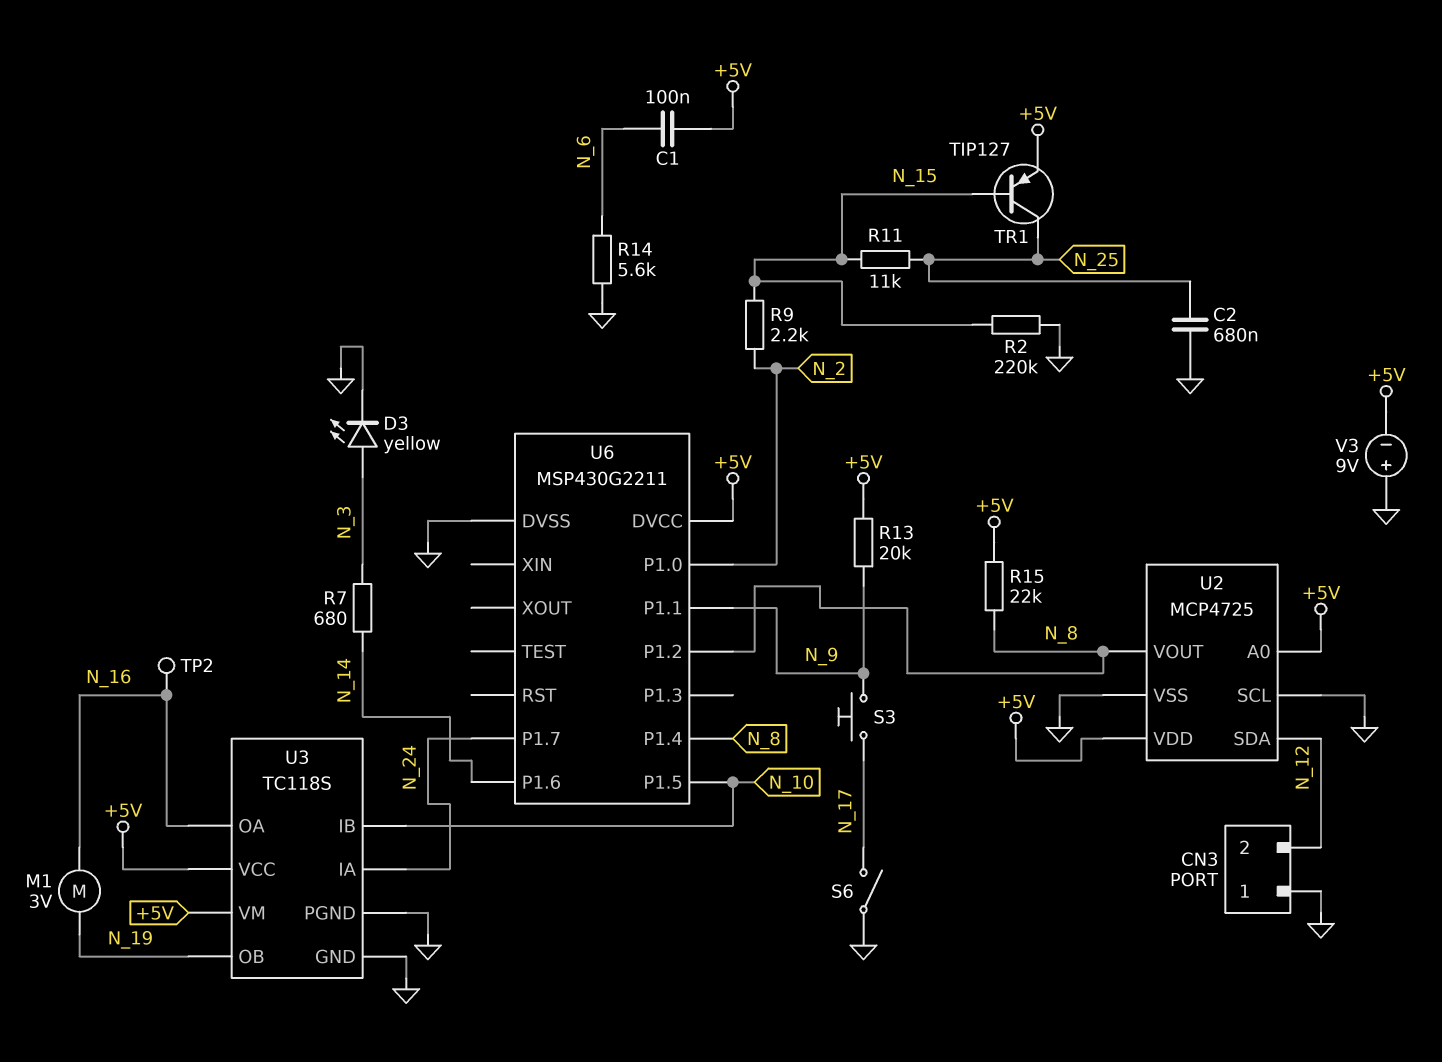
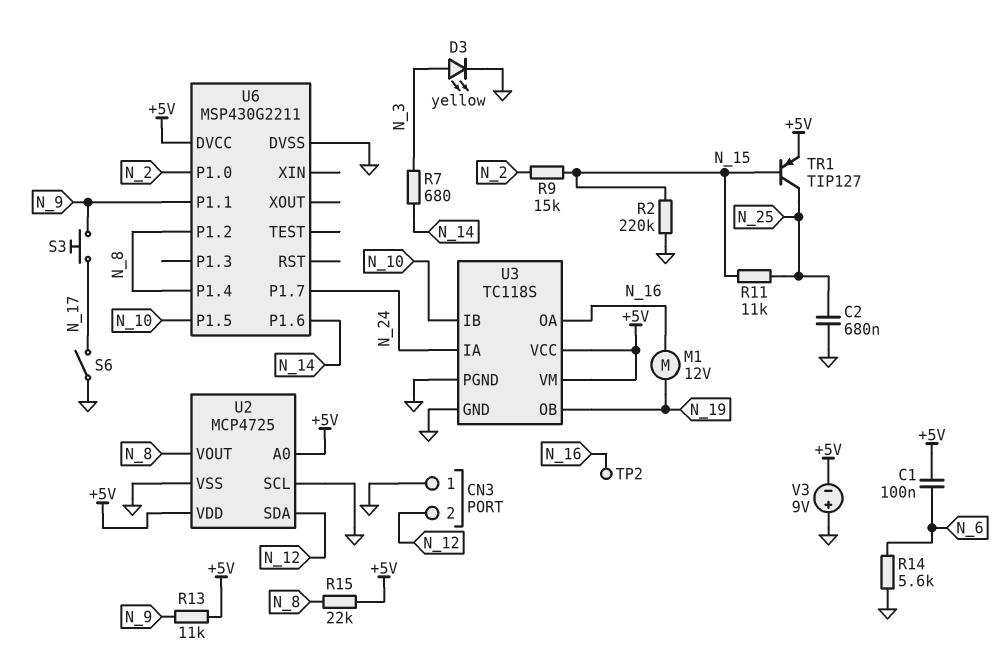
M1: motor 3V (N_16, N_19) -> motor 12V (N_16, N_19)
R9: 2.2k (N_2, N_15) -> 15k (N_2, N_15)
R13: 20k (+5V, N_9) -> 11k (+5V, N_9)

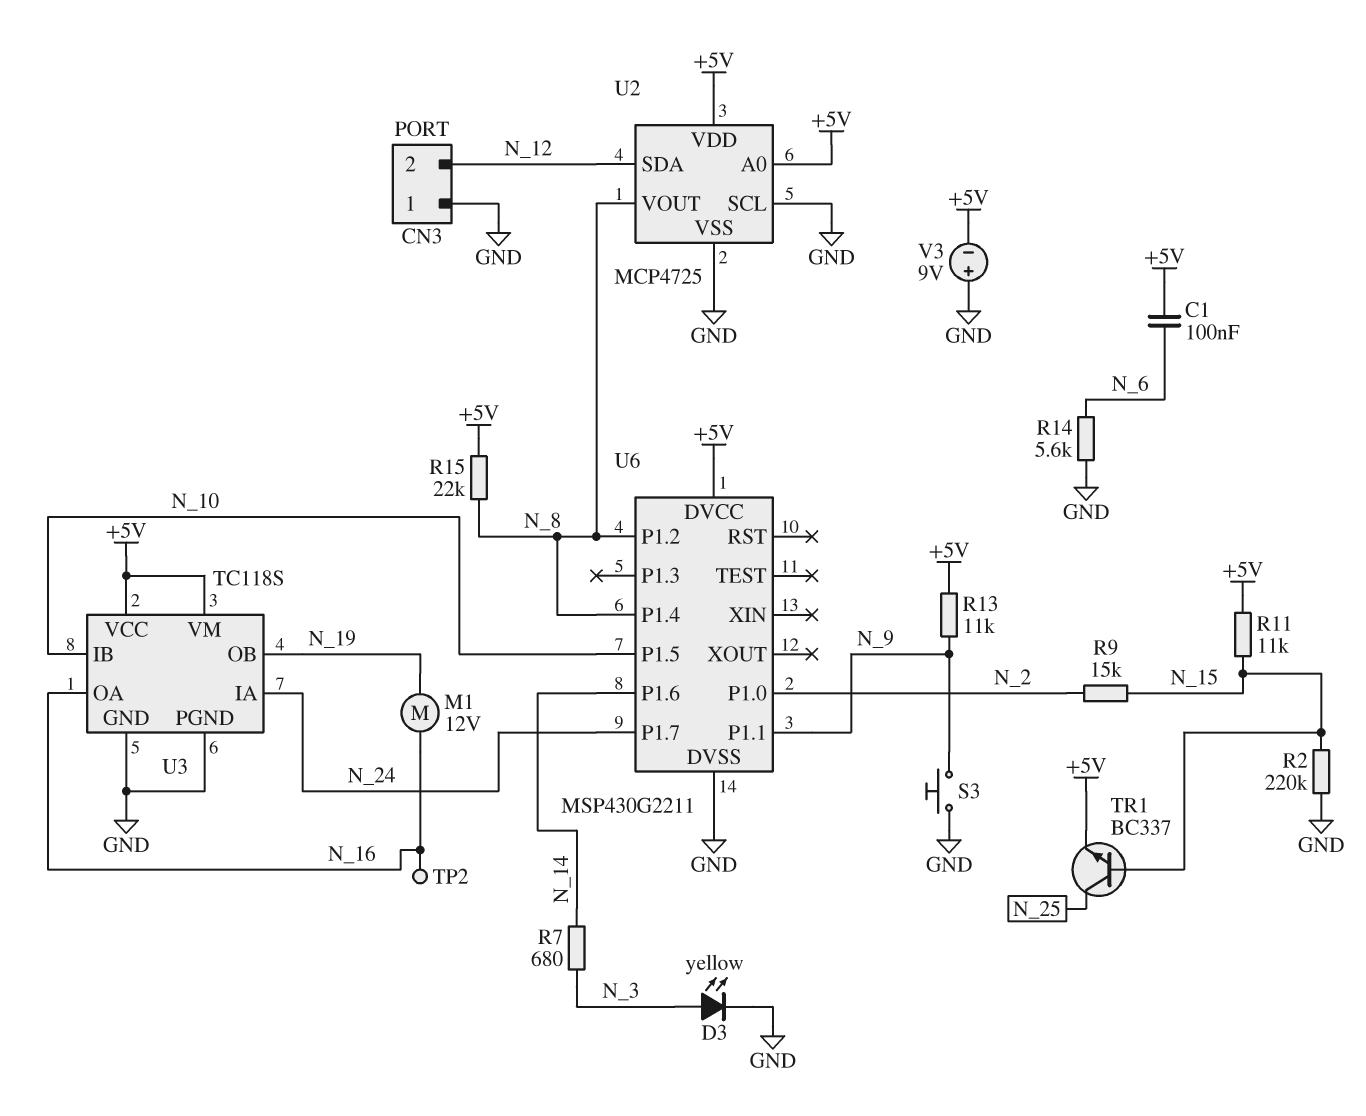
C2: 680nF (GND, N_25) -> none
R11: 11k (N_15, N_25) -> 11k (+5V, N_15)
S3: button (N_9, N_17) -> button (GND, N_9)
S6: switch (GND, N_17) -> none
TR1: PNP TIP127 (B N_15, C N_25, E +5V) -> NPN BC337 (B N_15, C N_25, E +5V)

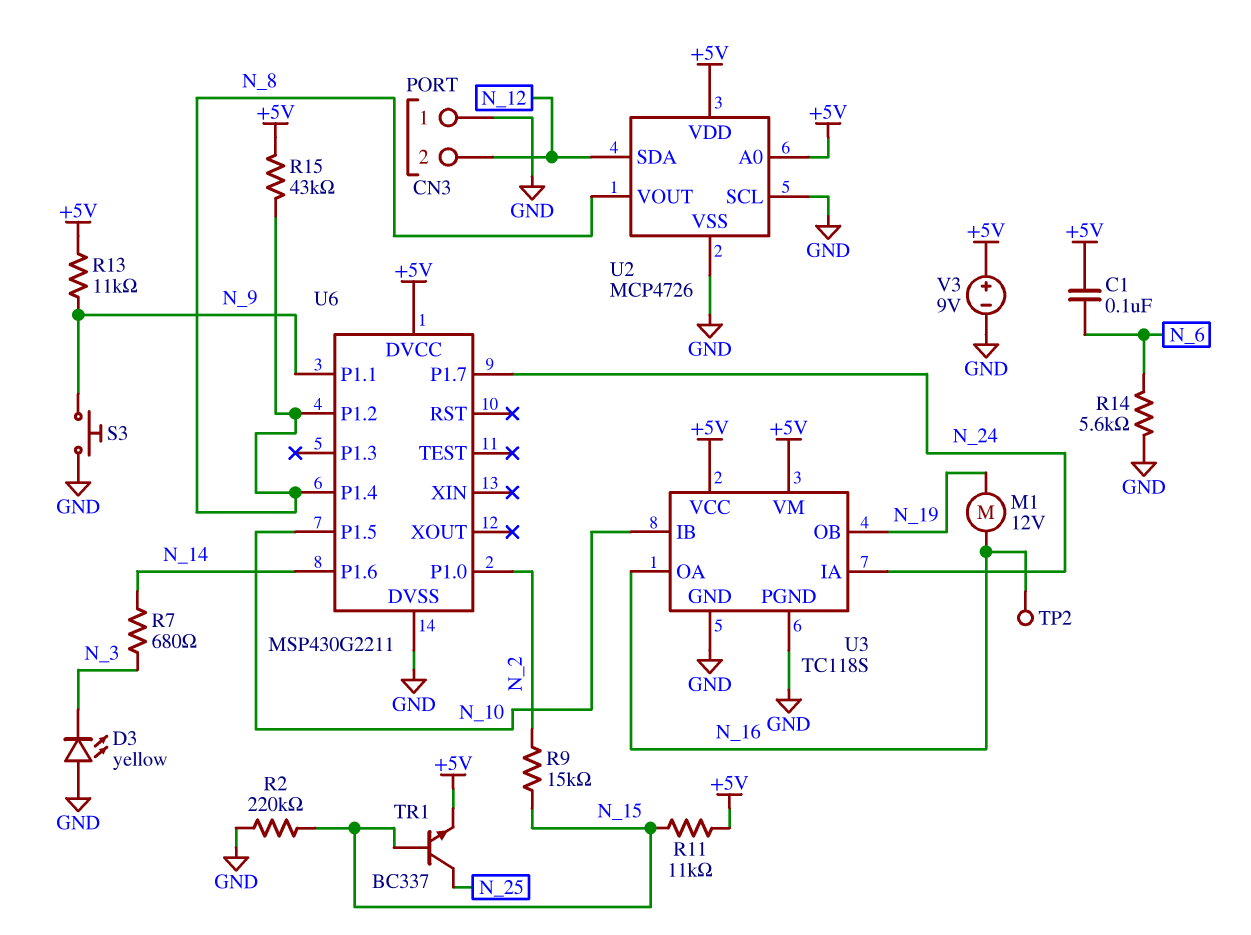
D3: LED yellow (A N_3, K GND) -> LED yellow (A GND, K N_3)
R15: 22k (+5V, N_8) -> 43k (+5V, N_8)
U2: MCP4725 -> MCP4726
V3: 9V (plus GND, minus +5V) -> 9V (plus +5V, minus GND)

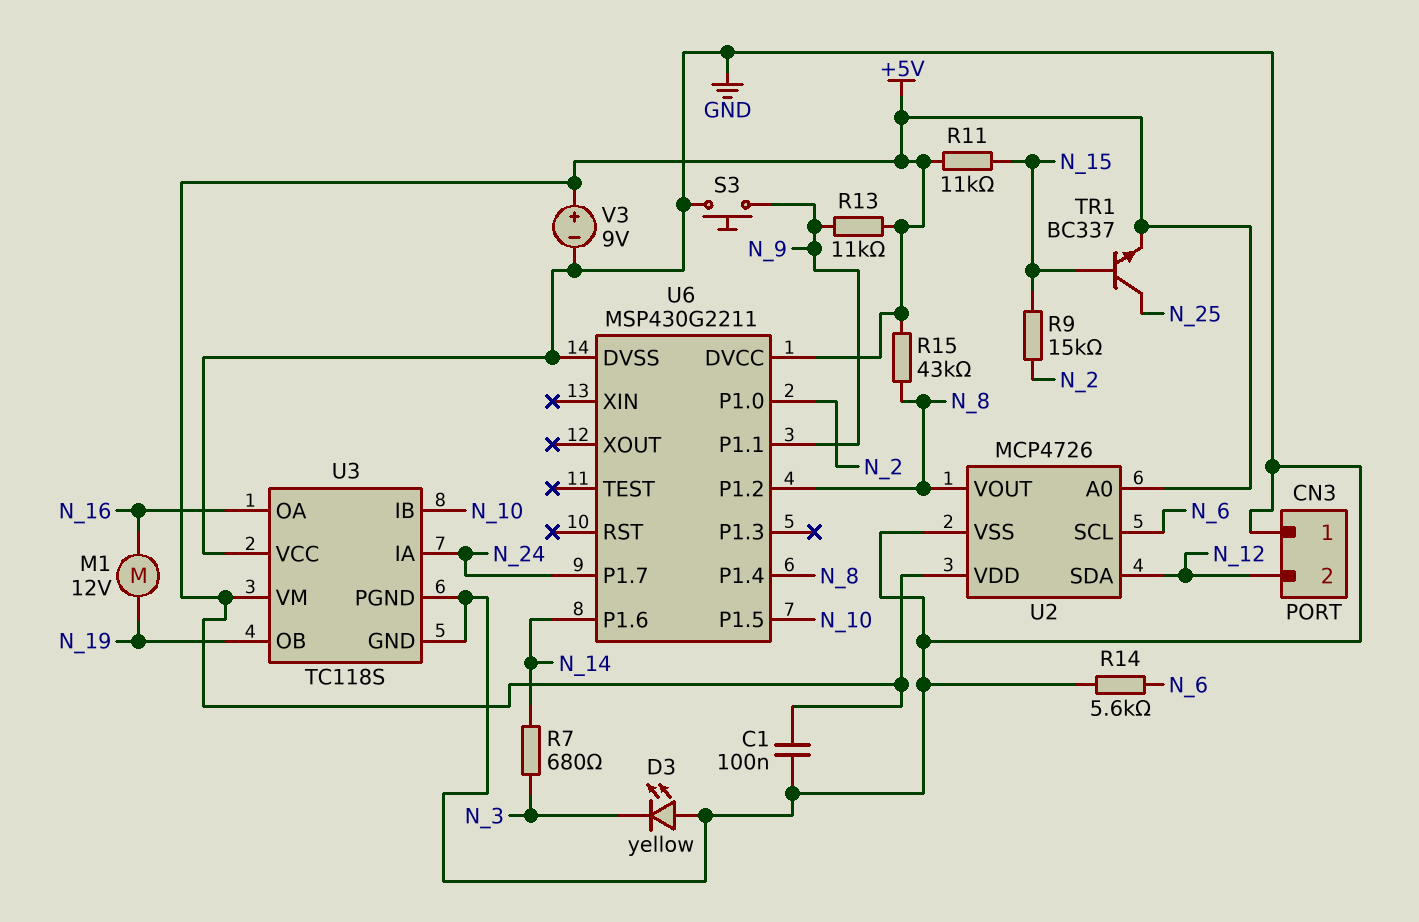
C1: 100nF (+5V, N_6) -> 100nF (+5V, GND)
R2: 220k (GND, N_15) -> none
TP2: test point (N_16) -> none
U2 pin SCL: GND -> N_6
U3 pin VCC: +5V -> GND

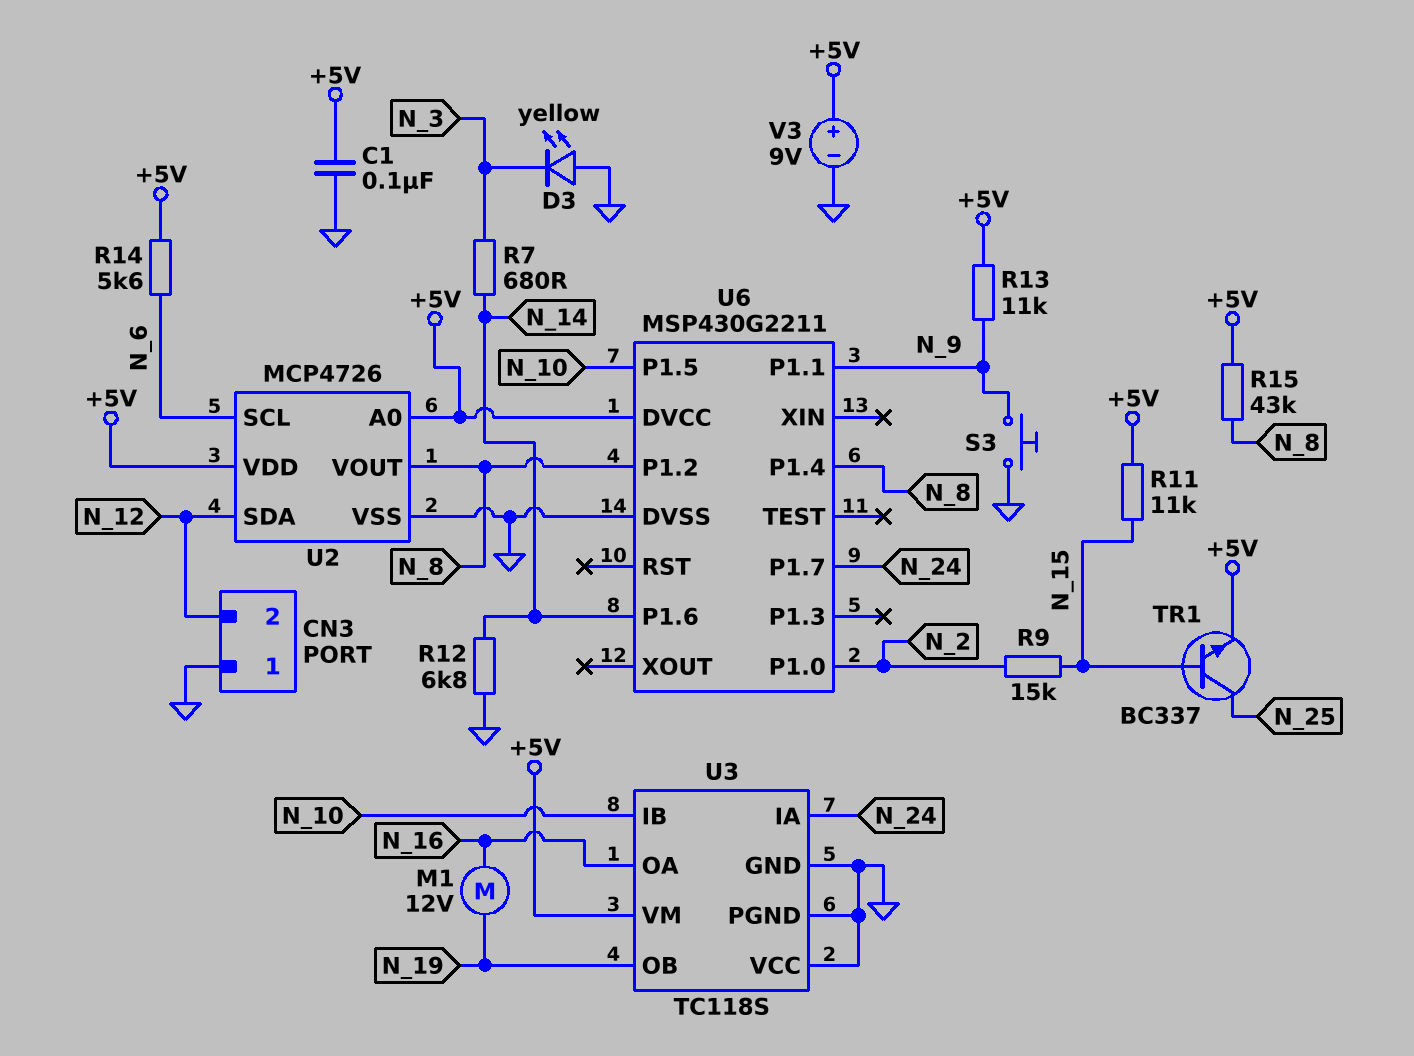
R12: none -> 6.8k (GND, N_14)
R14: 5.6k (GND, N_6) -> 5.6k (+5V, N_6)

